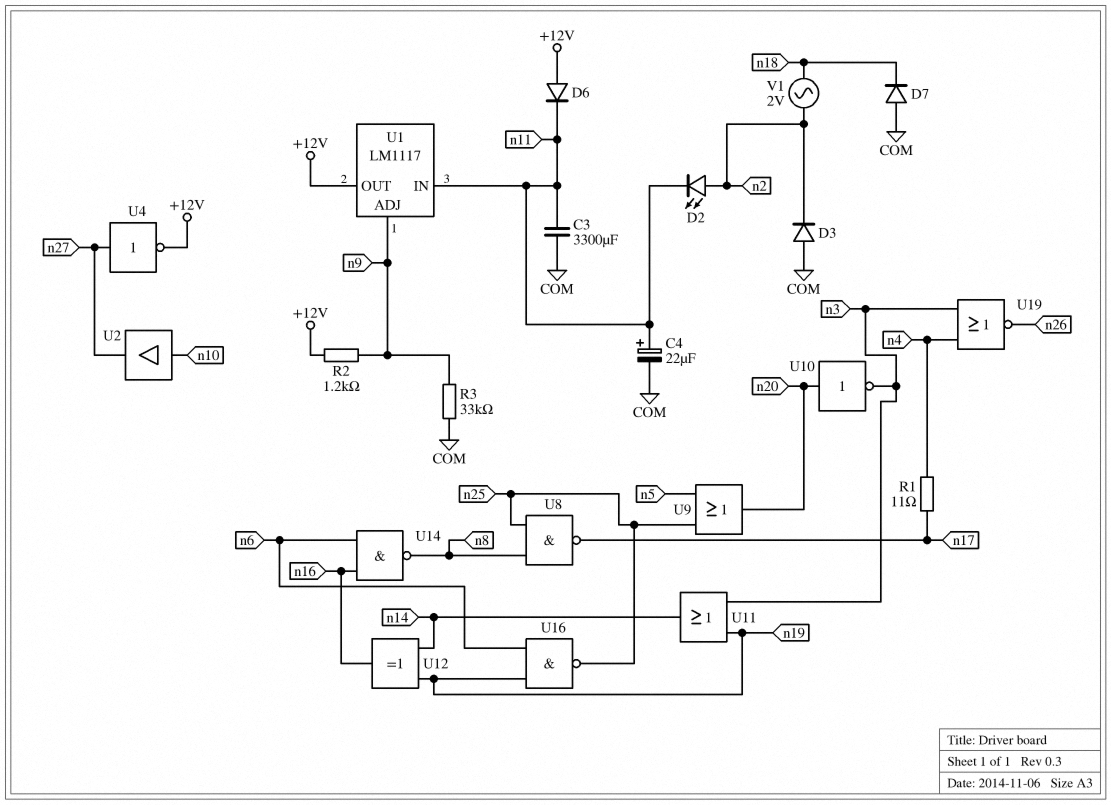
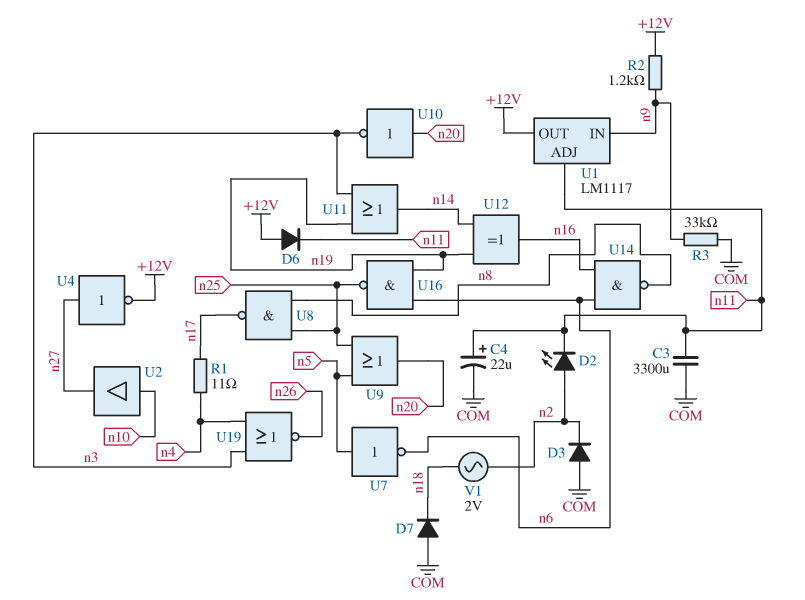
U1 pin ADJ: n9 -> n11
U1 pin IN: n11 -> n9
U7: none -> NOT (in n5, out n6)

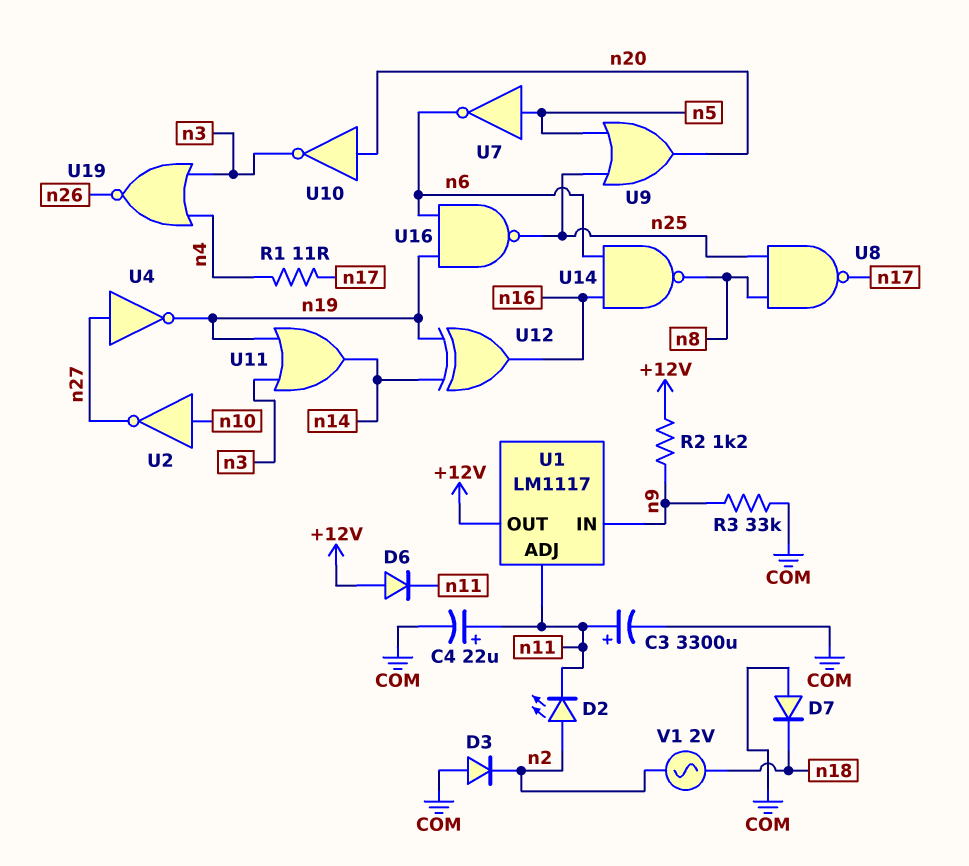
C3: 3300uF (COM, n11) -> 3300uF (plus n11, minus COM)
U2: buffer (in n10, out n27) -> NOT (in n10, out n27)
U4: NOT (in n27, out +12V) -> NOT (in n27, out n19)

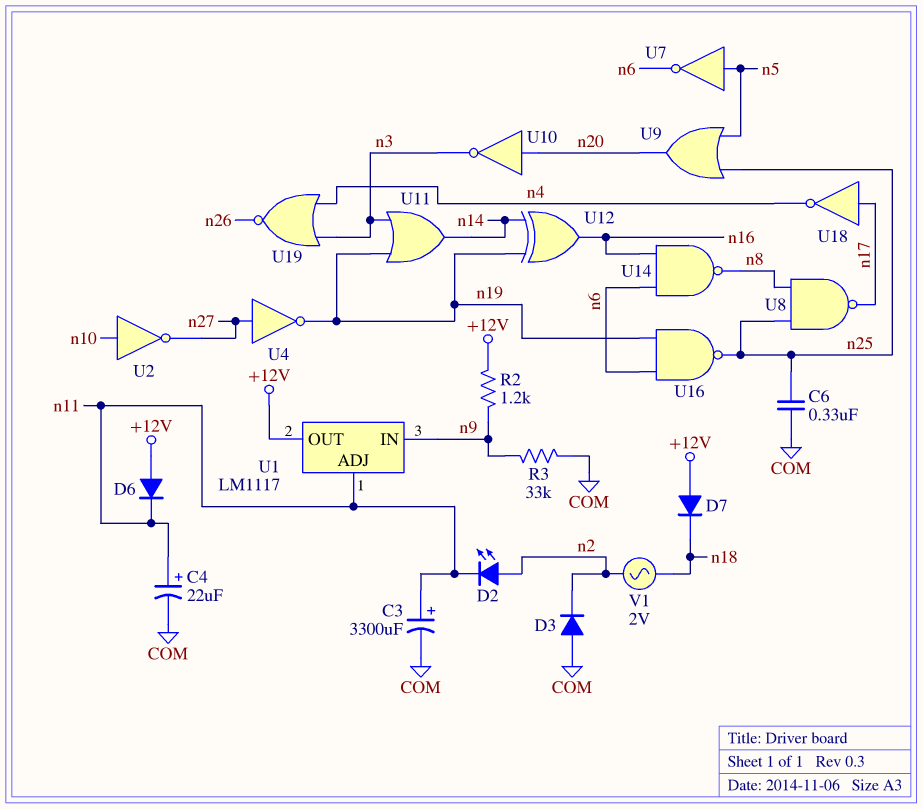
C6: none -> 330nF (COM, n25)
D7: diode (A COM, K n18) -> diode (A +12V, K n18)
R1: 11 (n4, n17) -> none
U18: none -> NOT (in n17, out n4)

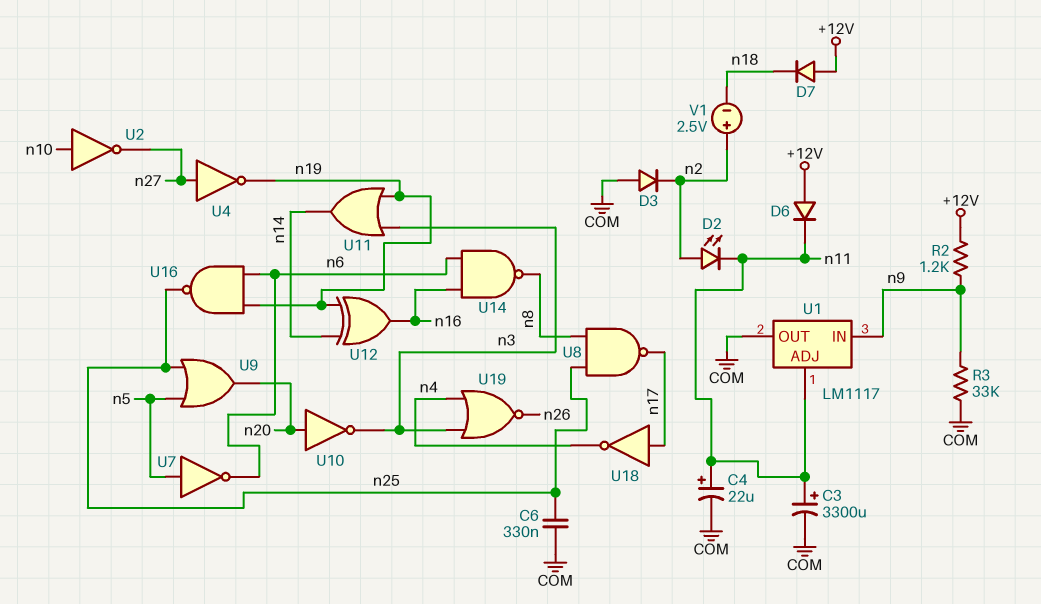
U1 pin OUT: +12V -> COM
V1: AC 2V (n2, n18) -> 2.5V (plus n2, minus n18)

